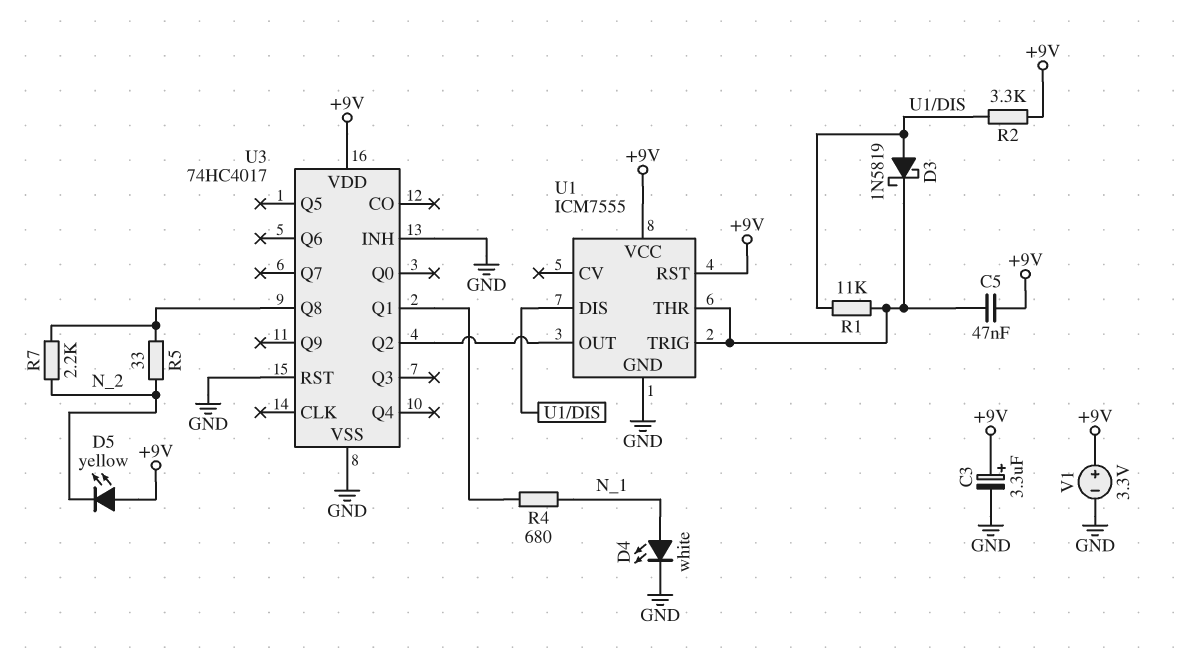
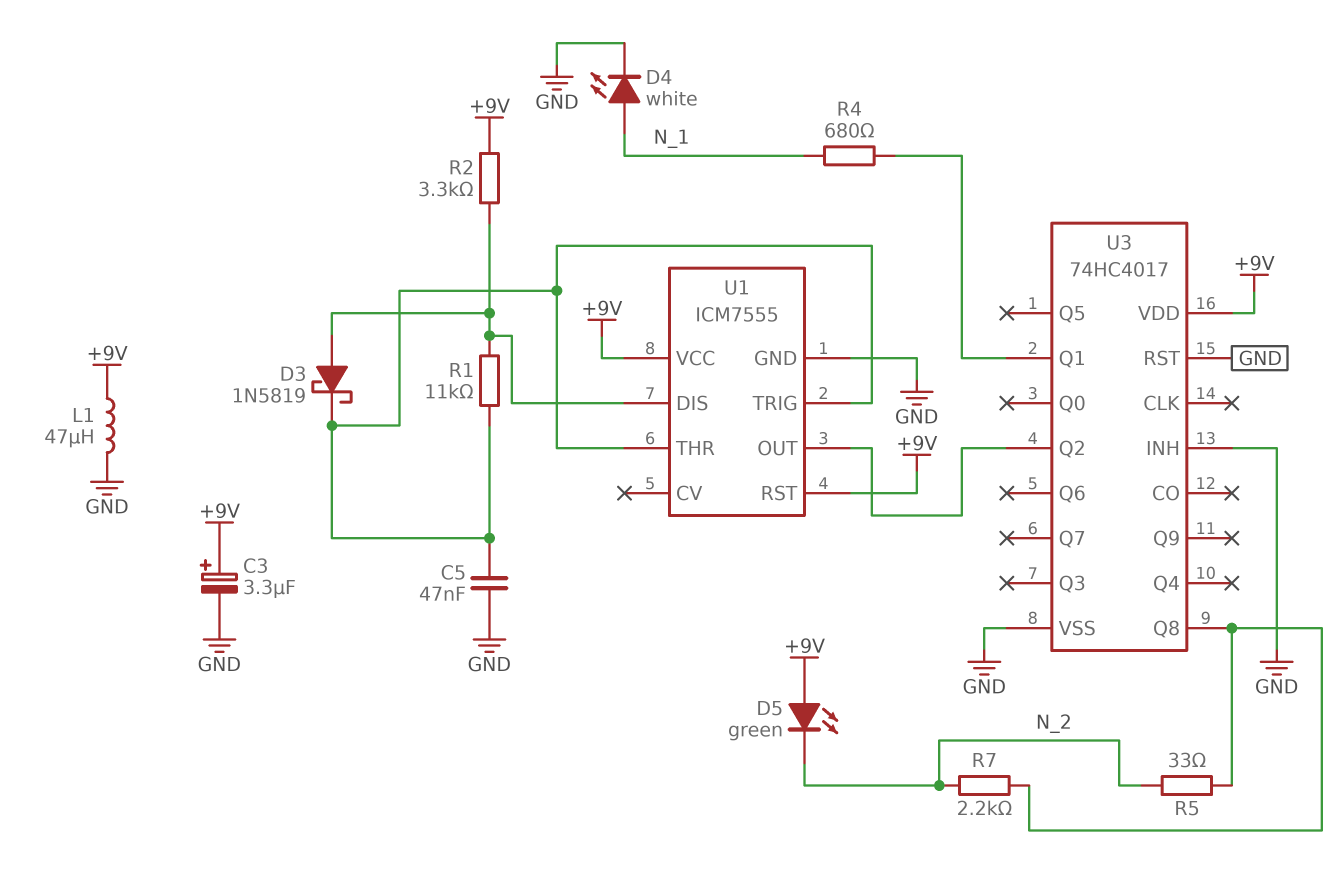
C5: 47nF (+9V, U1/THR) -> 47nF (GND, U1/THR)
D5: LED yellow (A +9V, K N_2) -> LED green (A +9V, K N_2)
L1: none -> 47uH (+9V, GND)
V1: 3.3V (plus +9V, minus GND) -> none

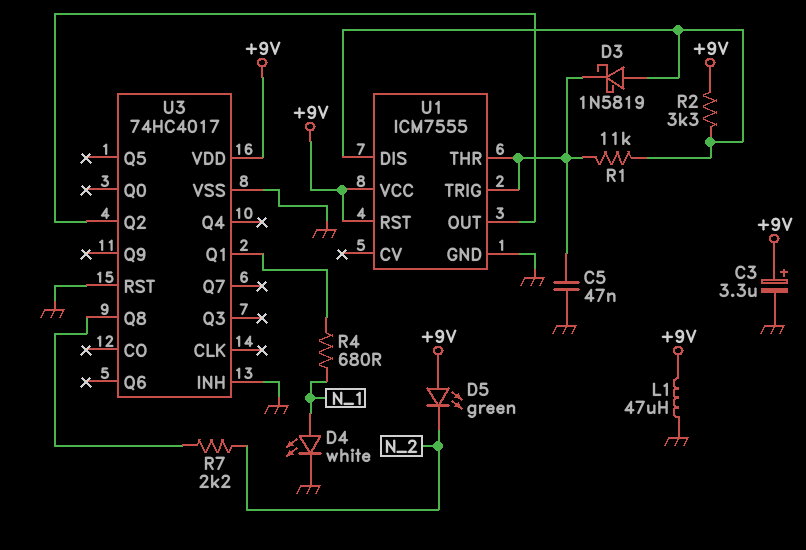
R5: 33 (N_2, U3/Q8) -> none

